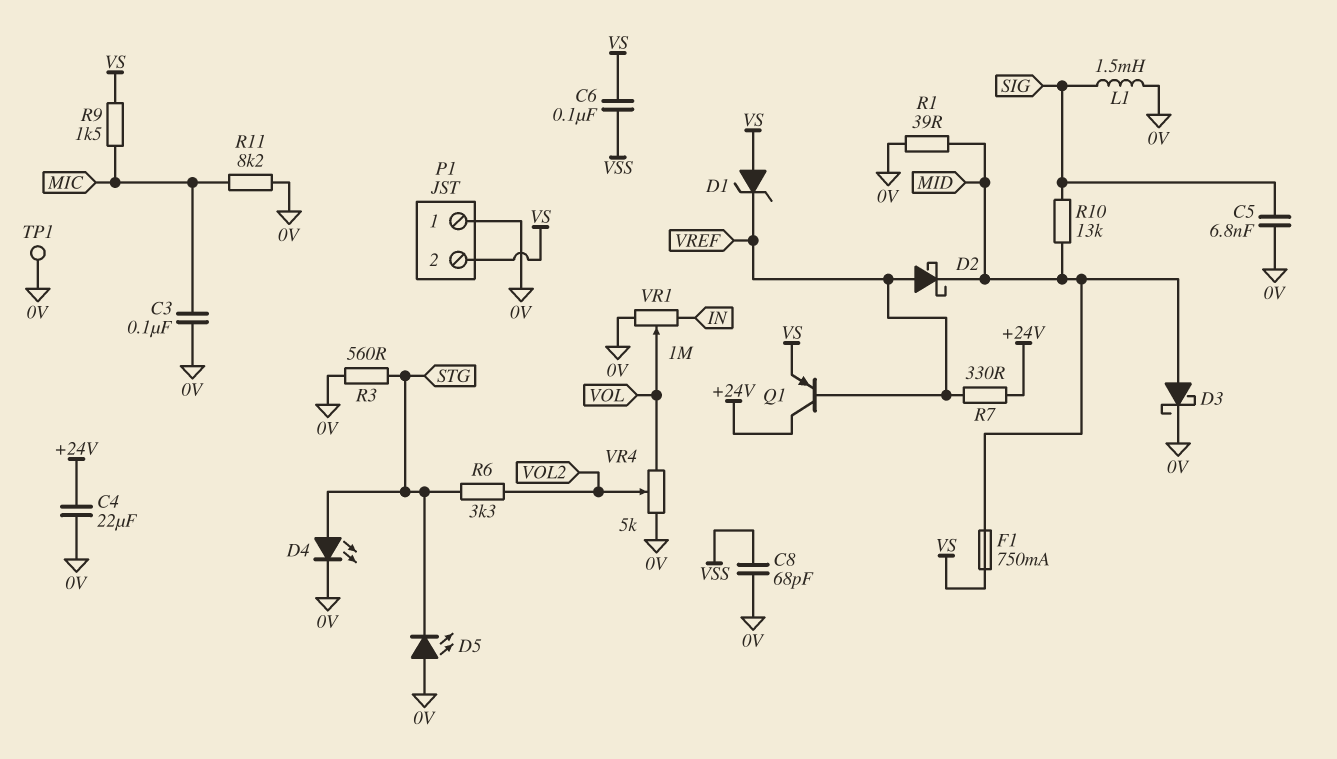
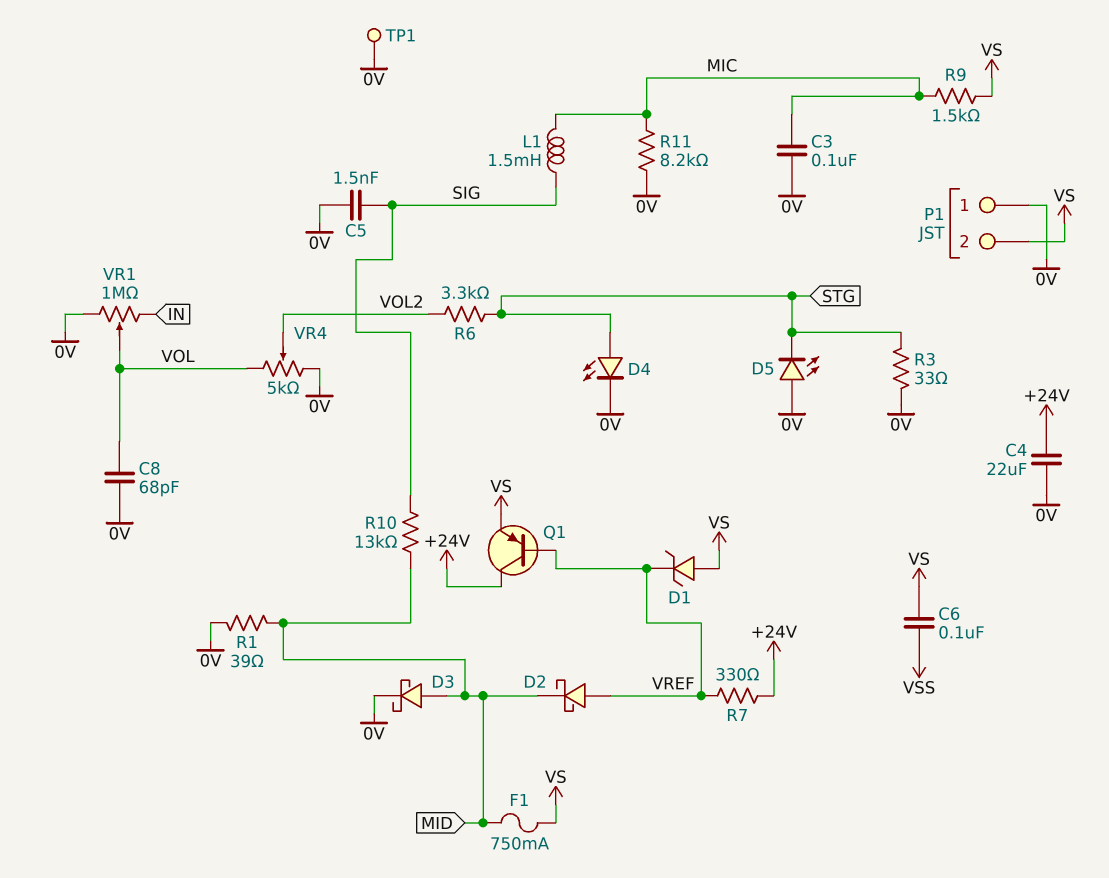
C5: 6.8nF (0V, SIG) -> 1.5nF (0V, SIG)
C8: 68pF (0V, VSS) -> 68pF (0V, VOL)
L1: 1.5mH (0V, SIG) -> 1.5mH (MIC, SIG)
R3: 560 (0V, STG) -> 33 (0V, STG)

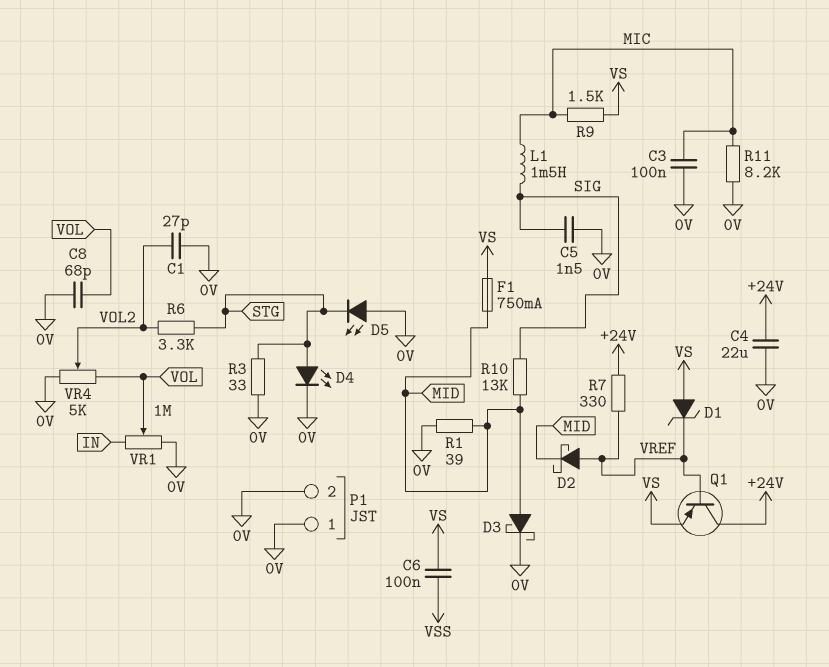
C1: none -> 27pF (0V, VOL2)
P1 pin 2: VS -> 0V
TP1: test point (0V) -> none

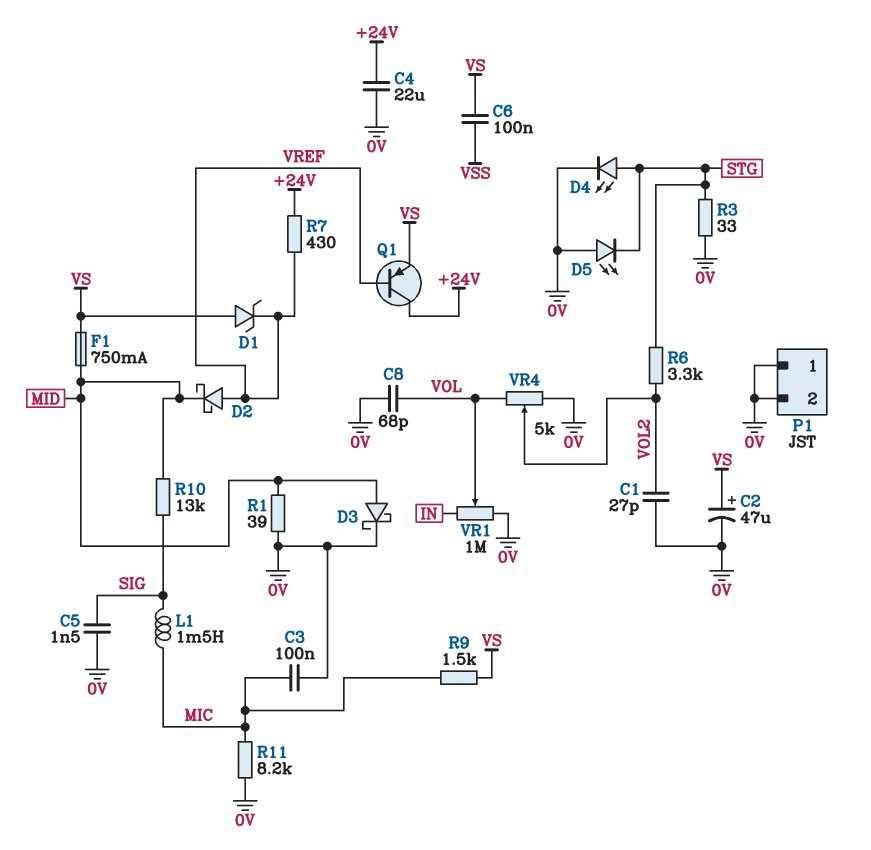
C2: none -> 47uF (plus VS, minus 0V)
R7: 330 (+24V, VREF) -> 430 (+24V, VREF)

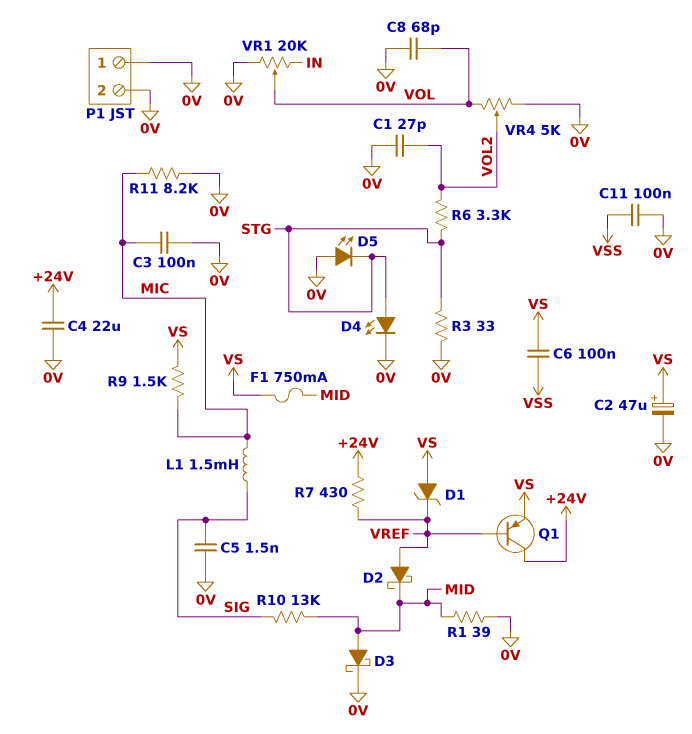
C11: none -> 100nF (0V, VSS)
VR1: 1M (0V, IN, wiper VOL) -> 20k (0V, IN, wiper VOL)

